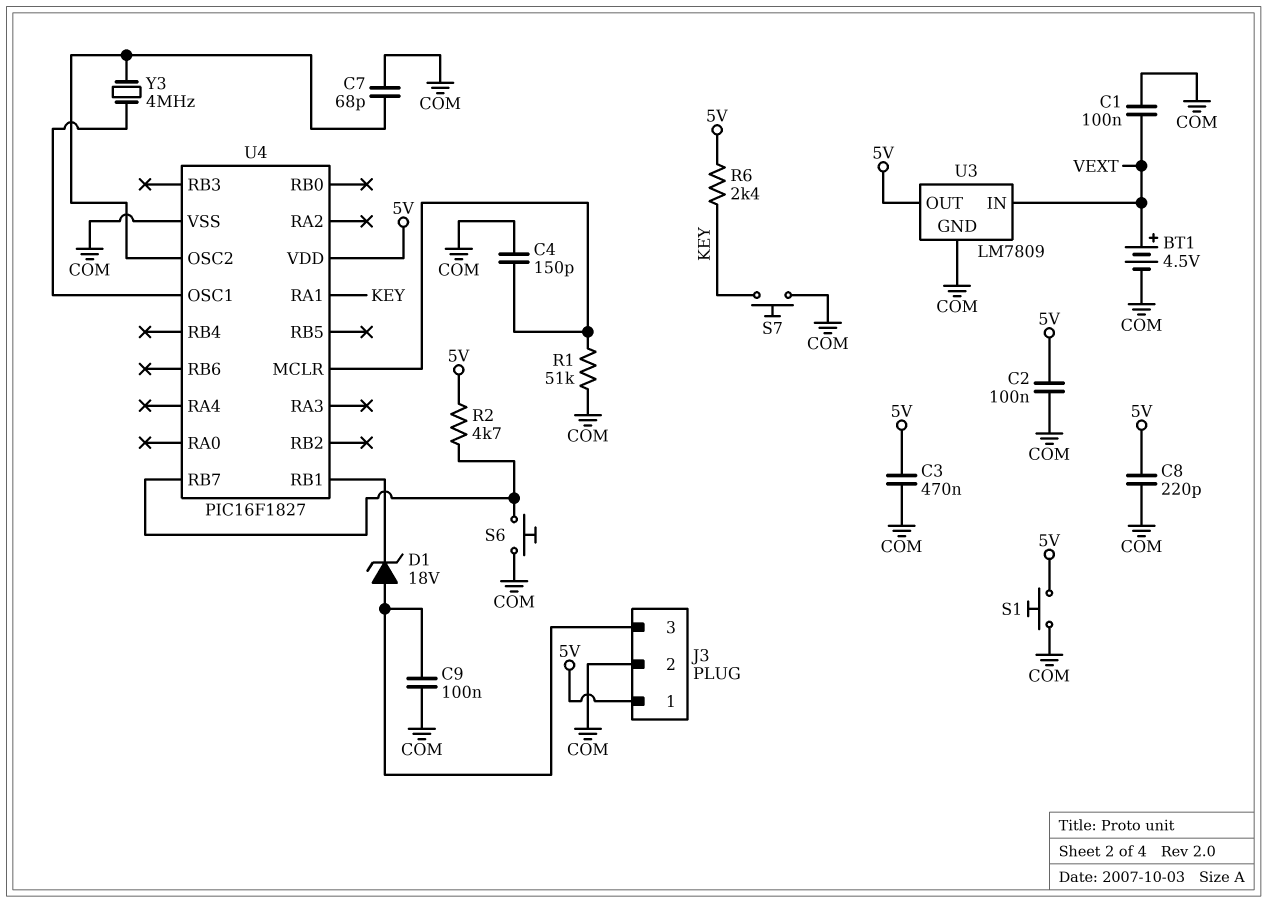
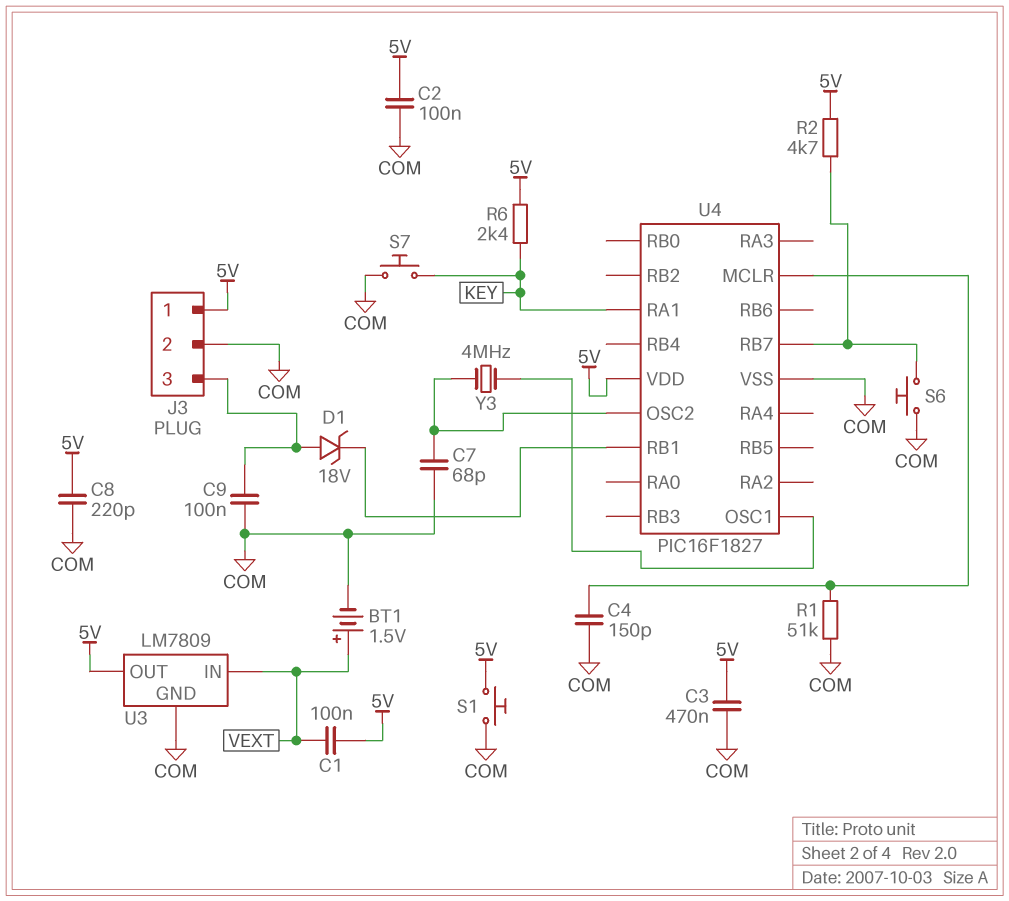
BT1: 4.5V (plus VEXT, minus COM) -> 1.5V (plus VEXT, minus COM)
C1: 100nF (COM, VEXT) -> 100nF (5V, VEXT)

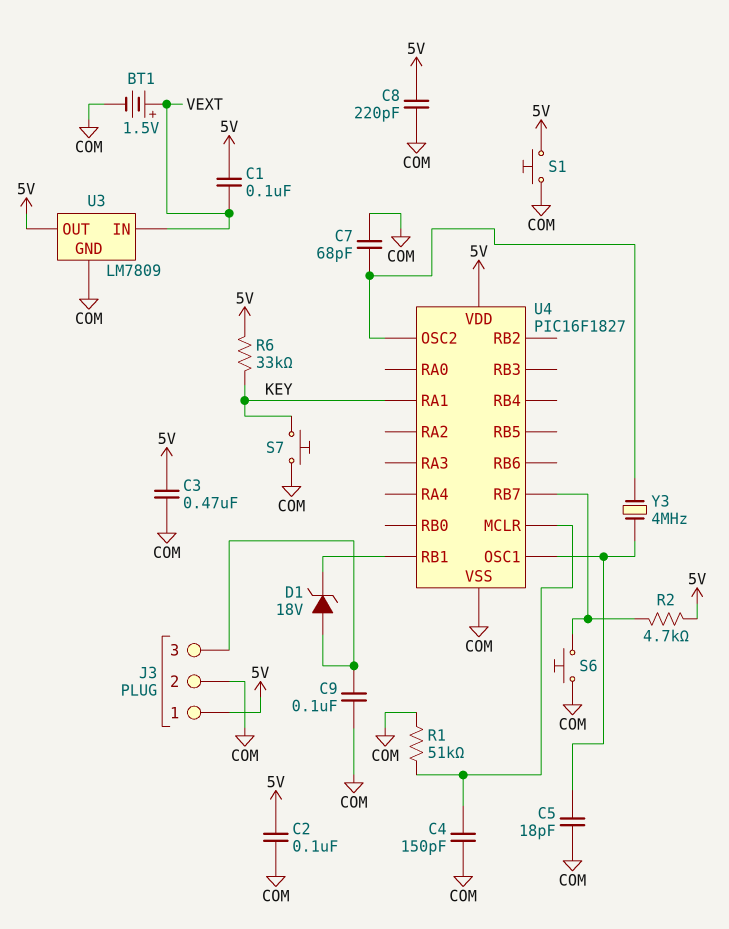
C5: none -> 18pF (COM, U4/OSC1)
R6: 2.4k (5V, KEY) -> 33k (5V, KEY)

